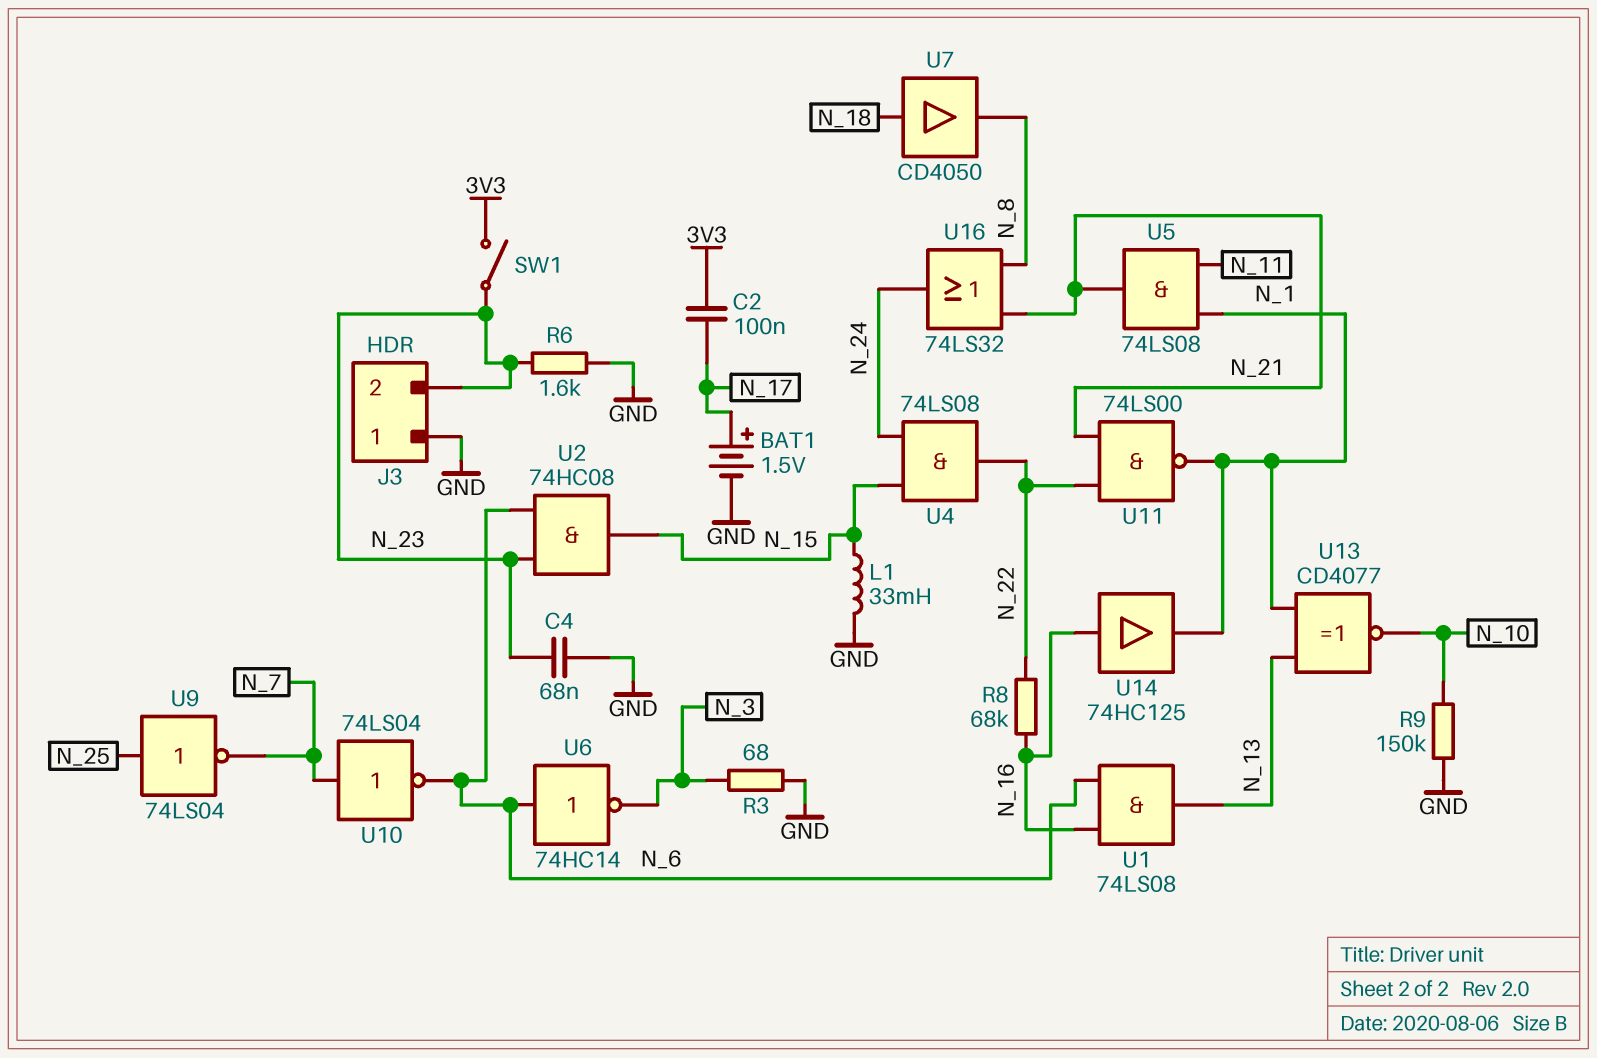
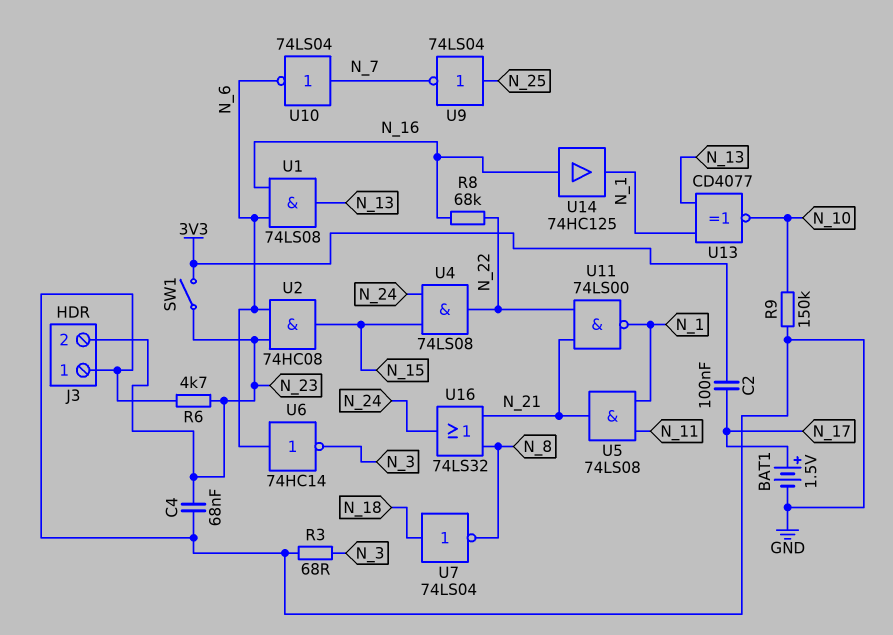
L1: 33mH (GND, N_15) -> none
R6: 1.6k (GND, N_23) -> 4.7k (GND, N_23)
U7: buffer CD4050 (in N_18, out N_8) -> NOT 74LS04 (in N_18, out N_8)

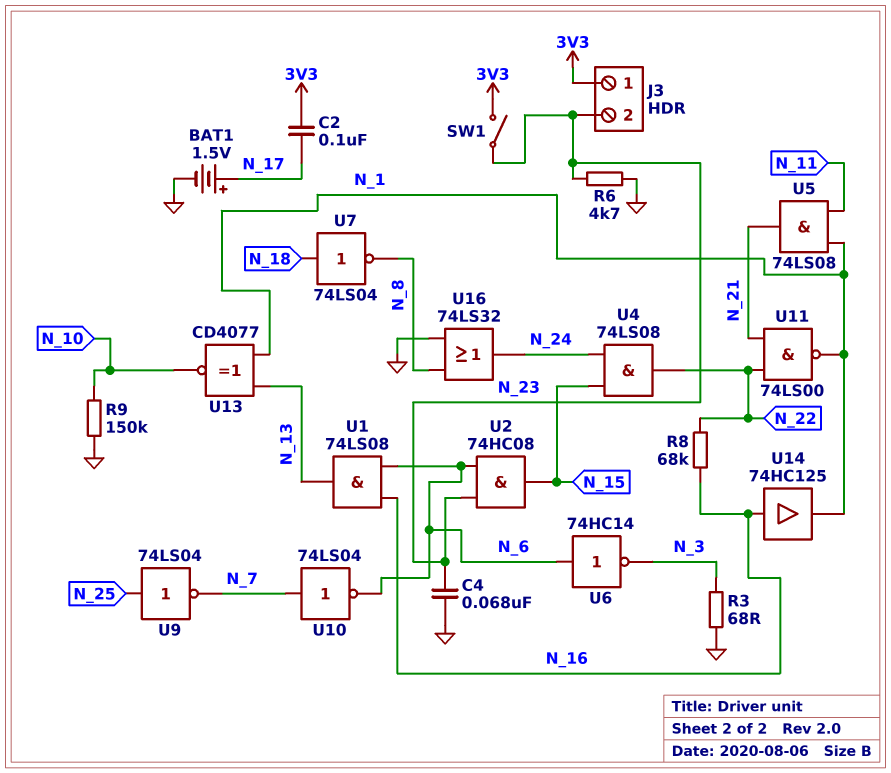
J3 pin 1: GND -> 3V3
U16: OR 74LS32 (in N_8, in N_21, out N_24) -> OR 74LS32 (in GND, in N_8, out N_24)

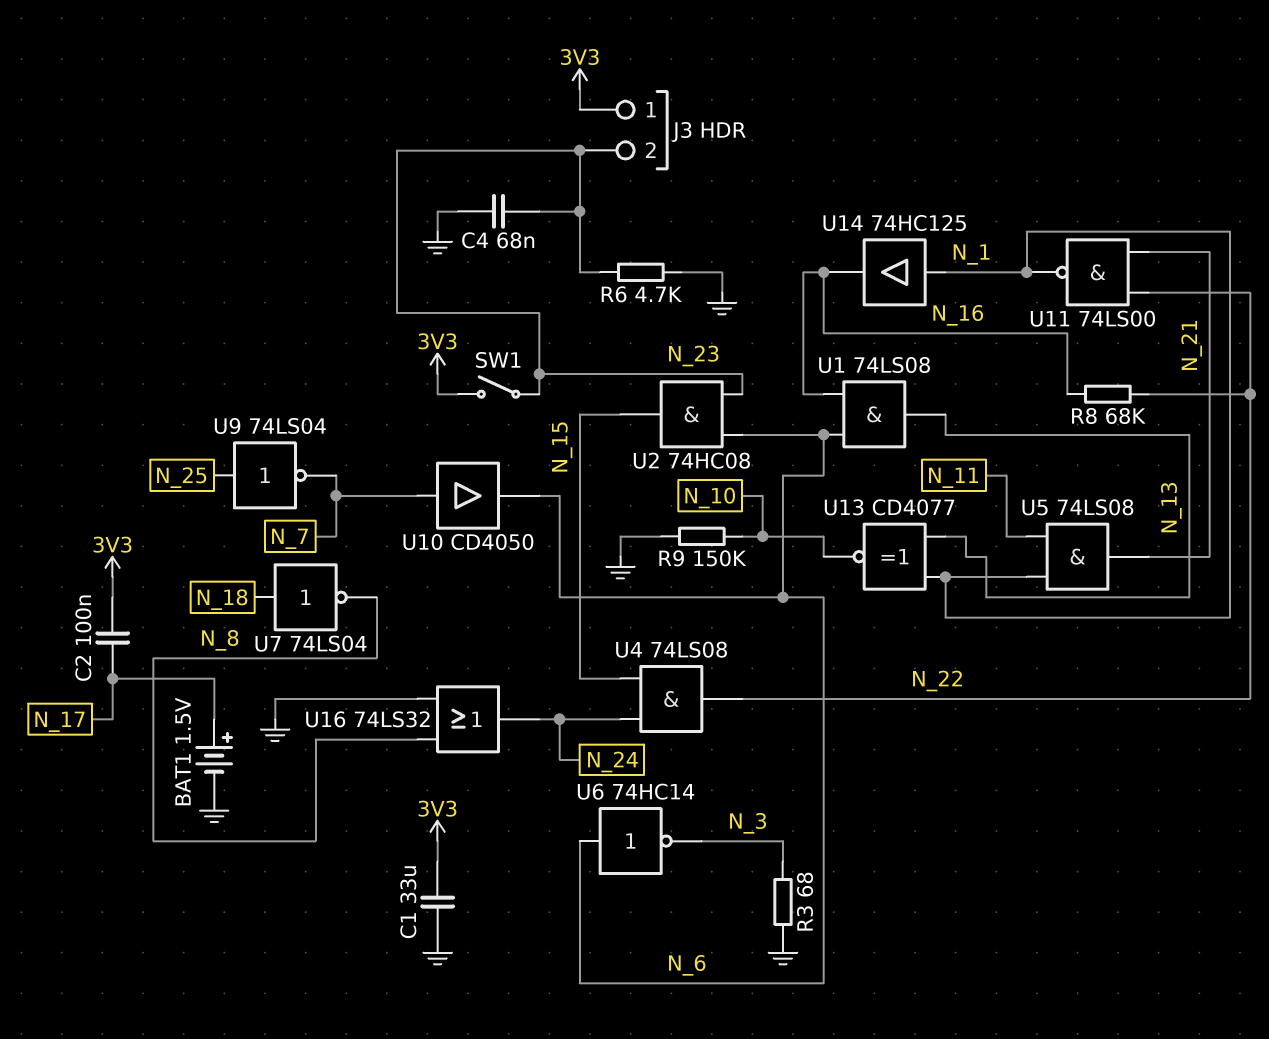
C1: none -> 33uF (3V3, GND)
U10: NOT 74LS04 (in N_7, out N_6) -> buffer CD4050 (in N_7, out N_6)
U14: buffer 74HC125 (in N_16, out N_1) -> buffer 74HC125 (in N_1, out N_16)

